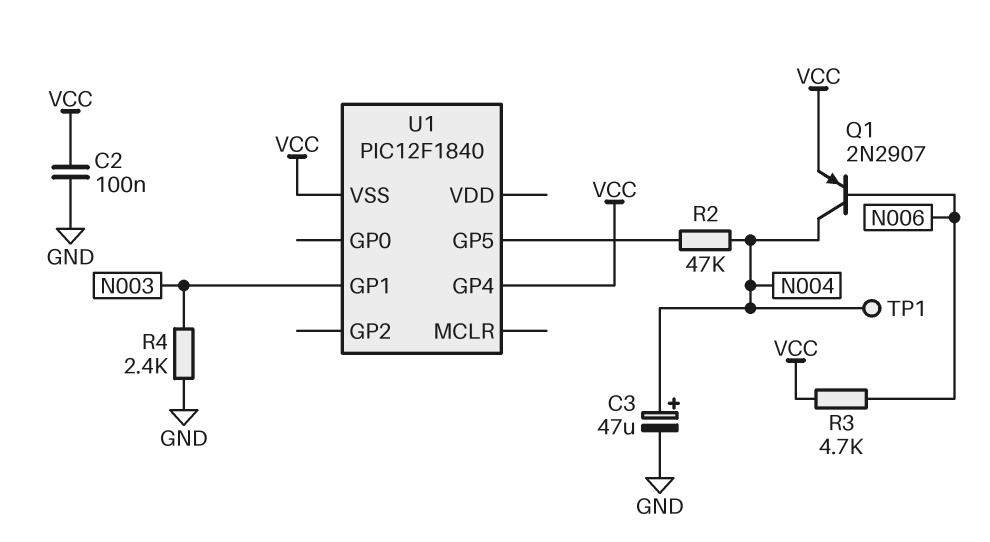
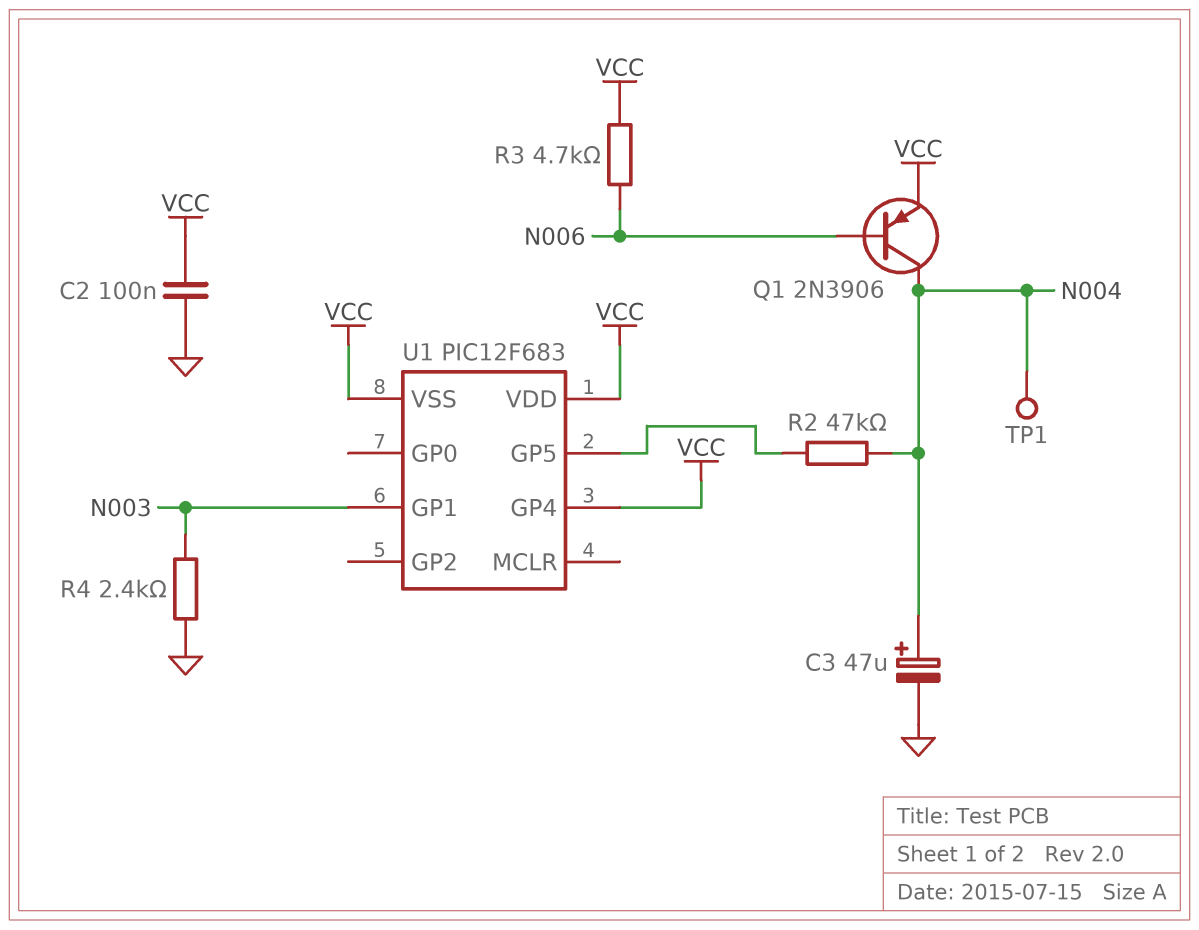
Q1: PNP 2N2907 (B N006, C N004, E VCC) -> PNP 2N3906 (B N006, C N004, E VCC)
U1: PIC12F1840 -> PIC12F683
U1 pin VDD: none -> VCC

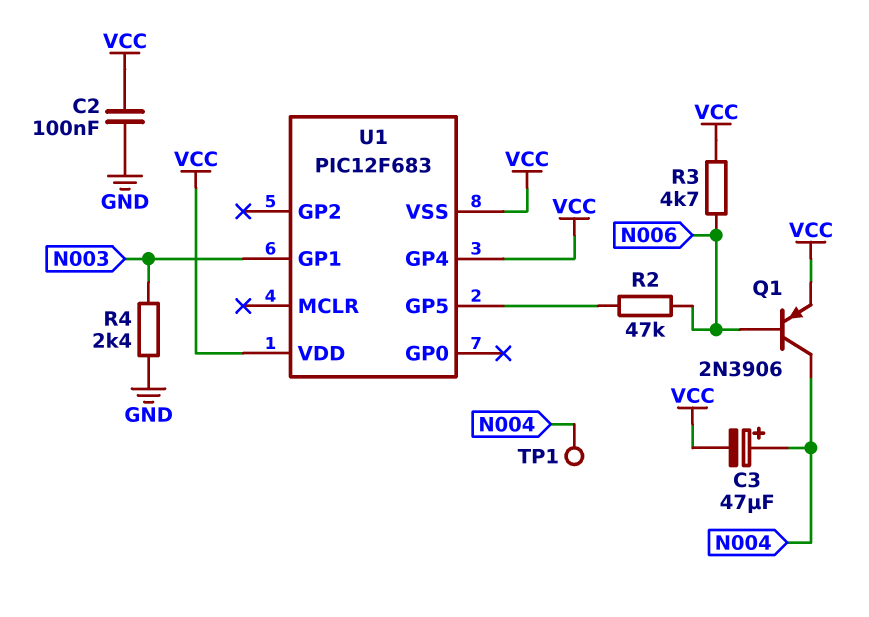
C3: 47uF (plus N004, minus GND) -> 47uF (plus N004, minus VCC)
R2: 47k (N004, U1/GP5) -> 47k (N006, U1/GP5)

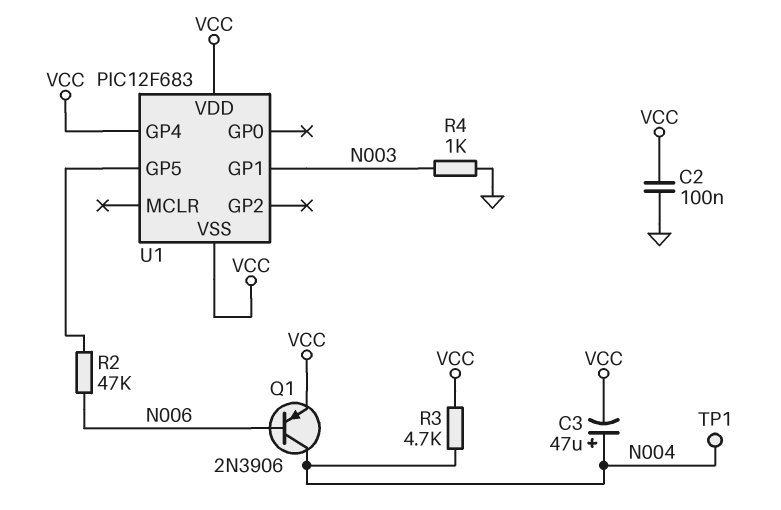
R3: 4.7k (N006, VCC) -> 4.7k (N004, VCC)
R4: 2.4k (GND, N003) -> 1k (GND, N003)

